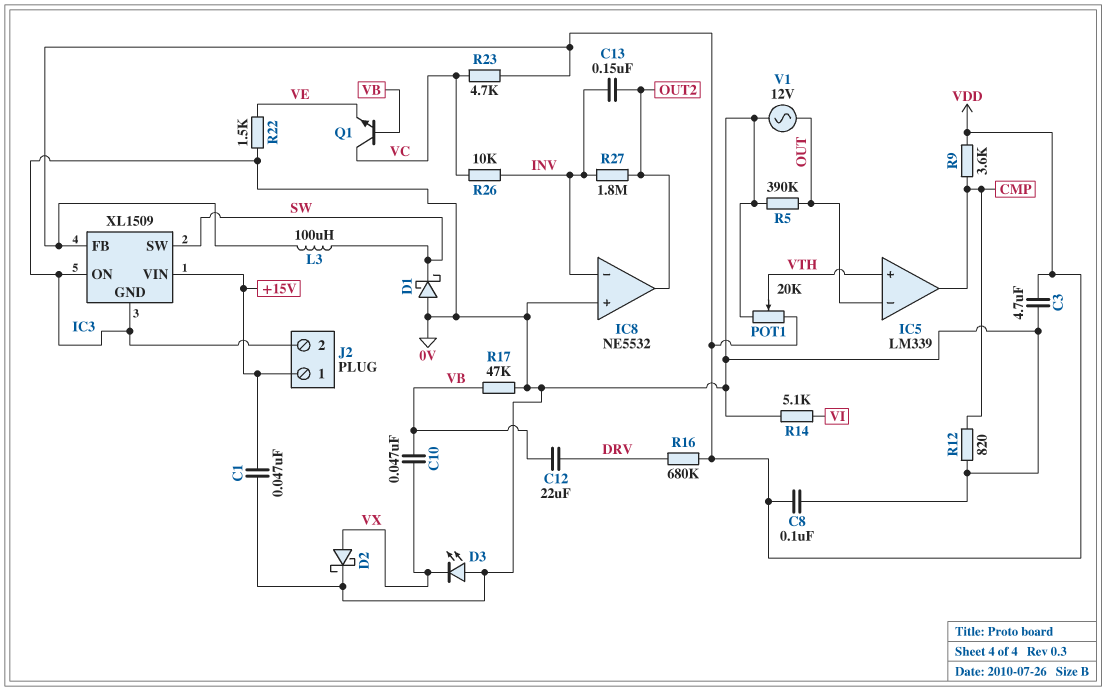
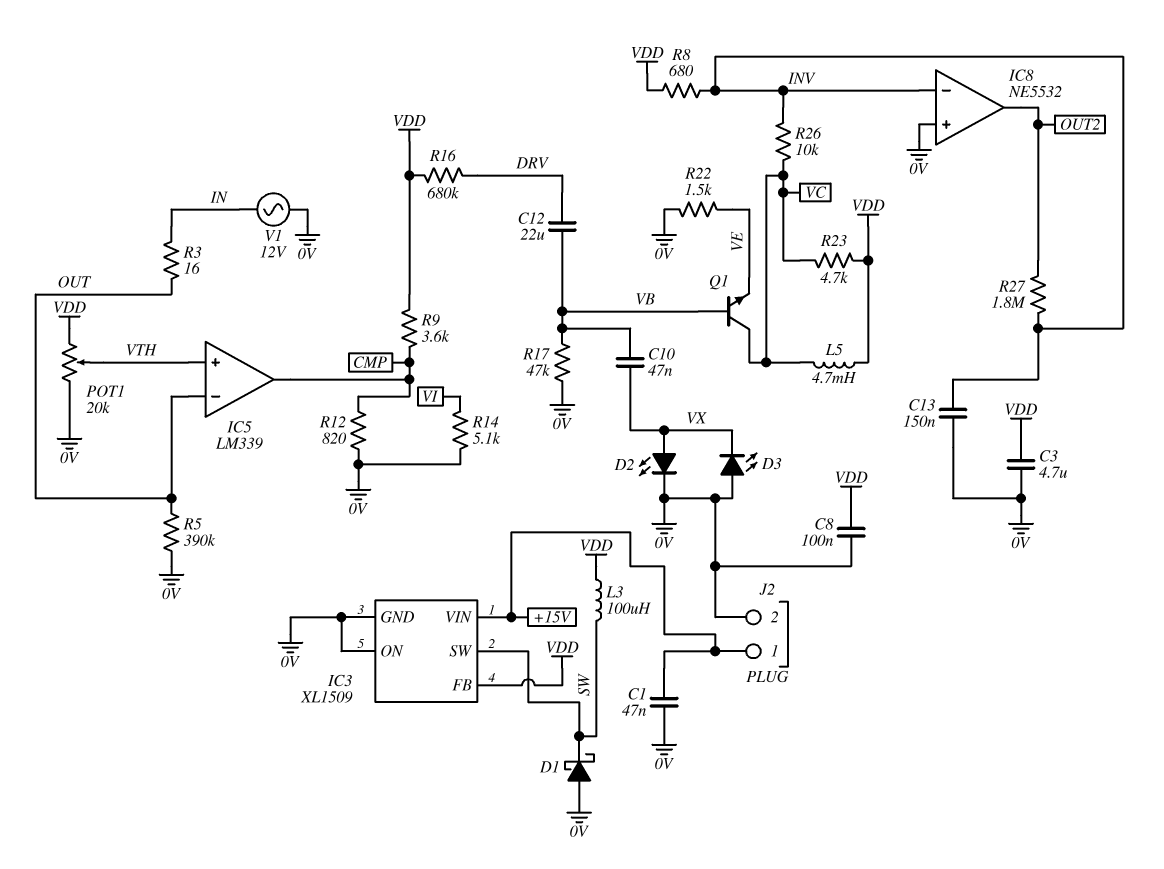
C13: 150nF (INV, OUT2) -> 150nF (0V, INV)
D2: schottky (A VX, K 0V) -> LED (A VX, K 0V)
L5: none -> 4.7mH (VC, VDD)
R3: none -> 16 (IN, OUT)
R8: none -> 680 (INV, VDD)
V1: AC 12V (0V, OUT) -> AC 12V (0V, IN)

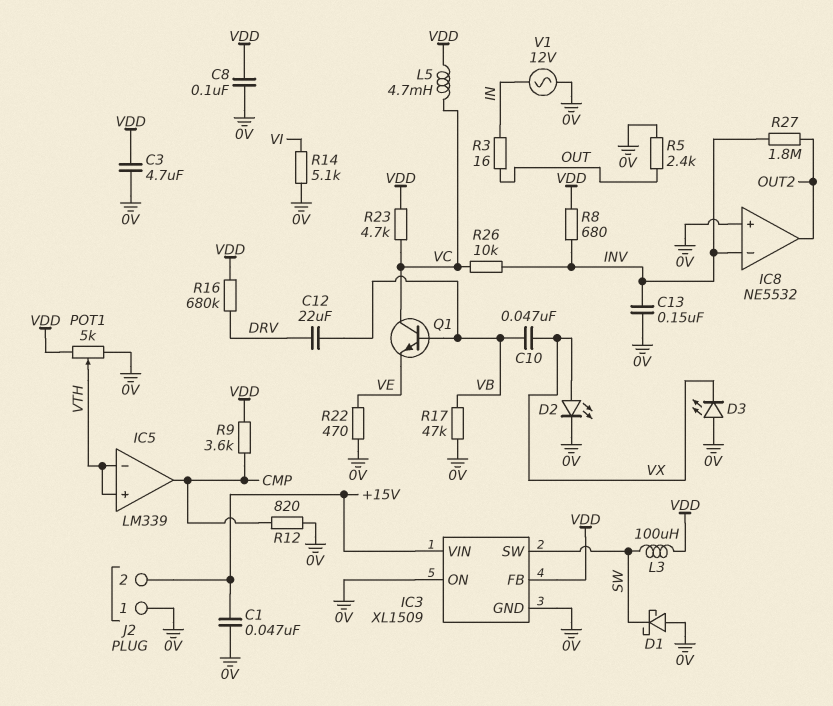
IC5 pin in-: OUT -> VTH
J2 pin 1: +15V -> 0V
J2 pin 2: 0V -> +15V
POT1: 20k (0V, VDD, wiper VTH) -> 5k (0V, VDD, wiper VTH)
R5: 390k (0V, OUT) -> 2.4k (0V, OUT)
R22: 1.5k (0V, VE) -> 470 (0V, VE)

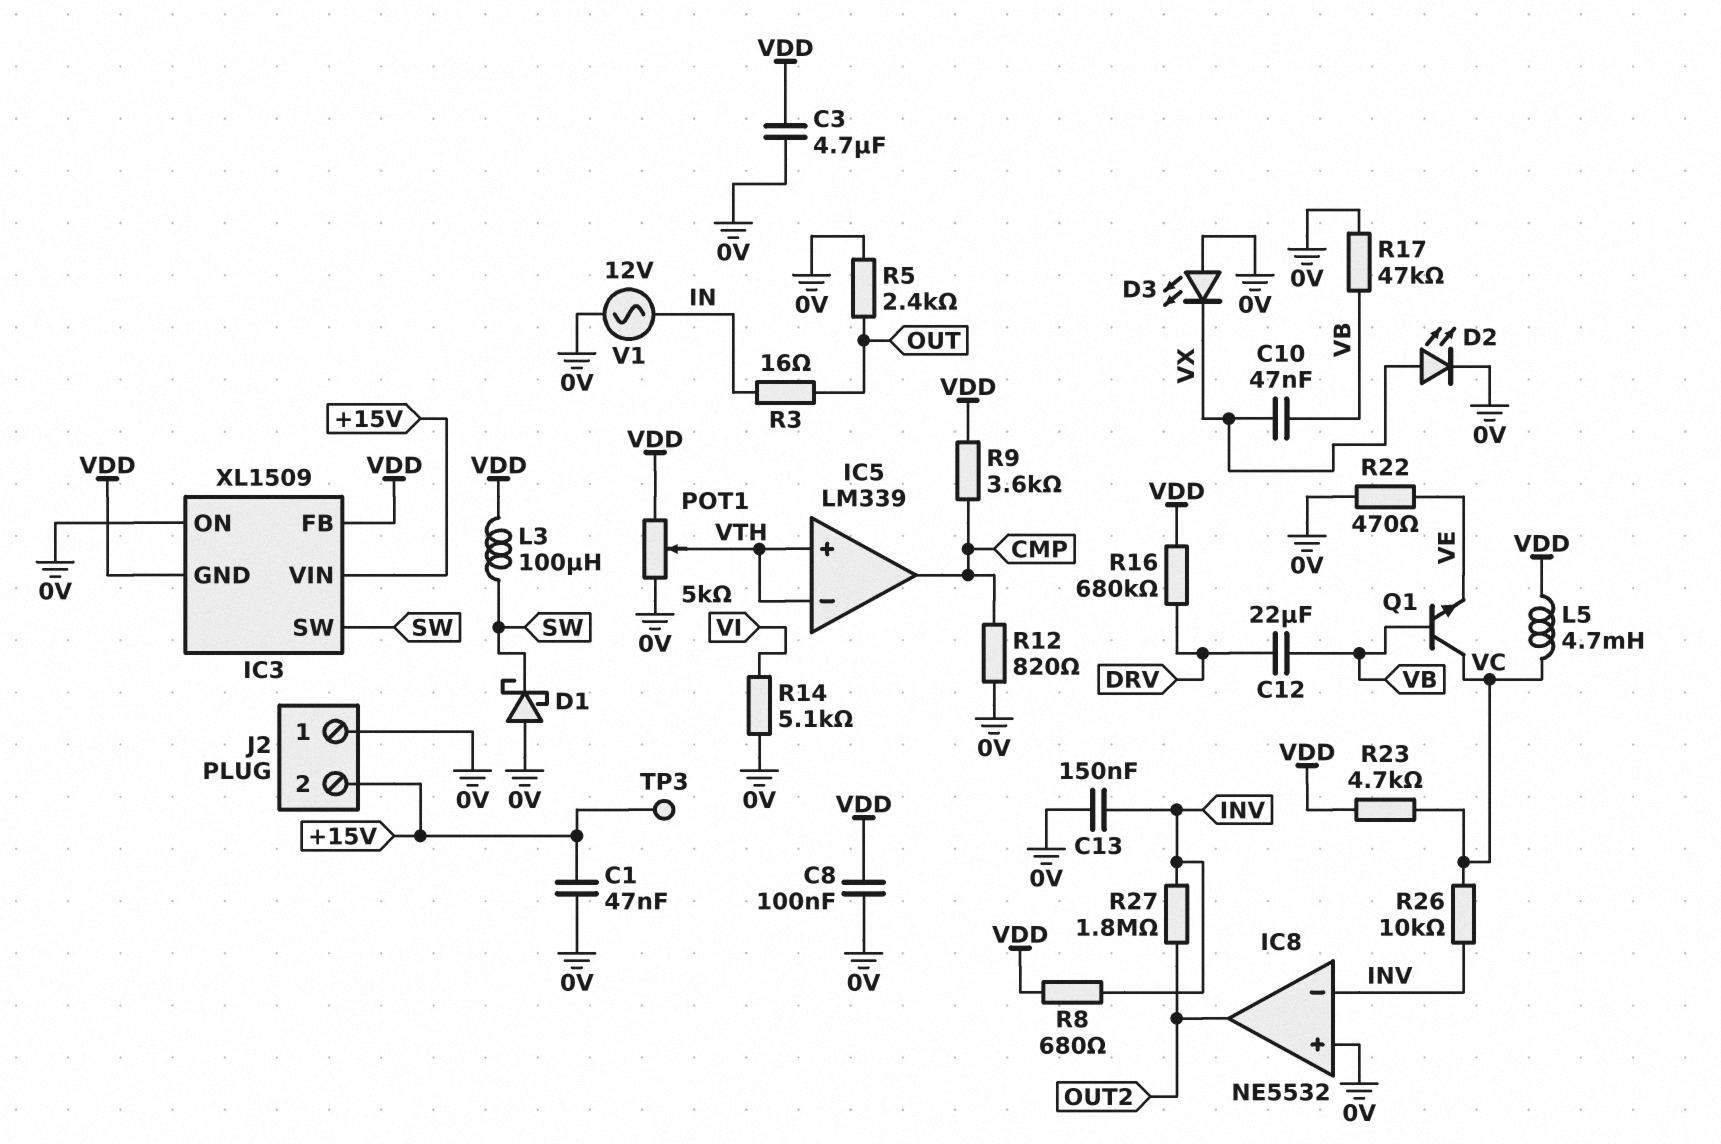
IC3 pin GND: 0V -> VDD
TP3: none -> test point (+15V)

